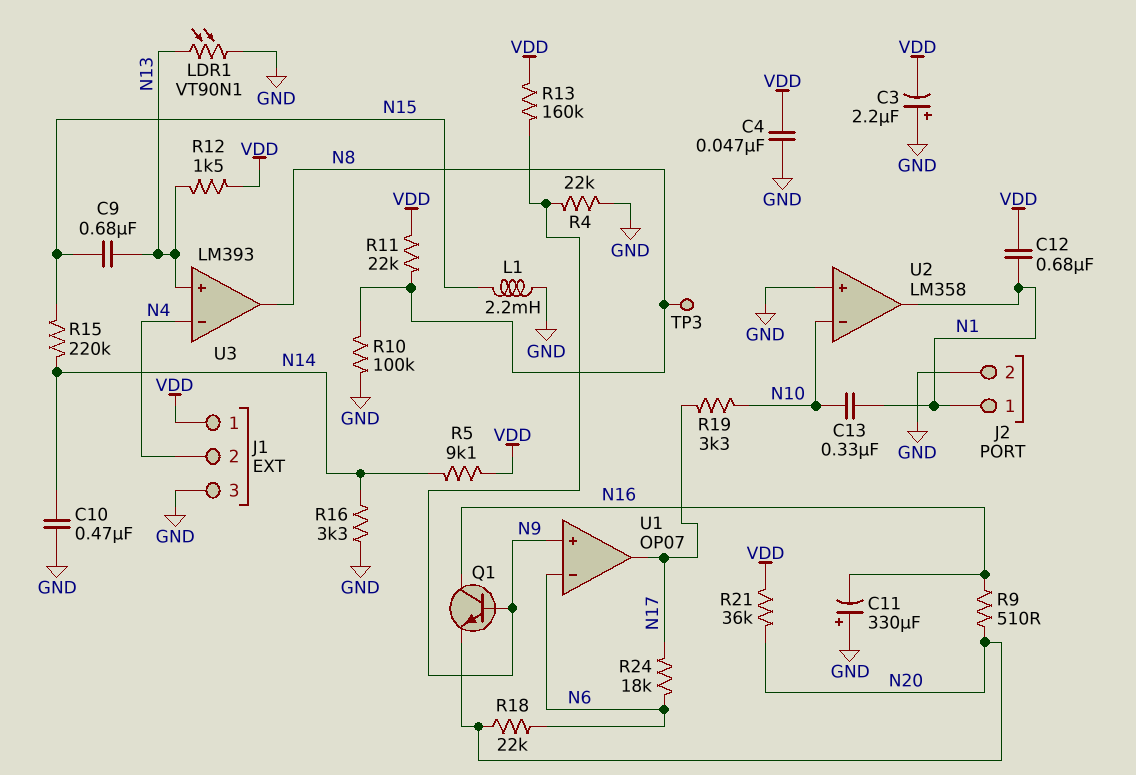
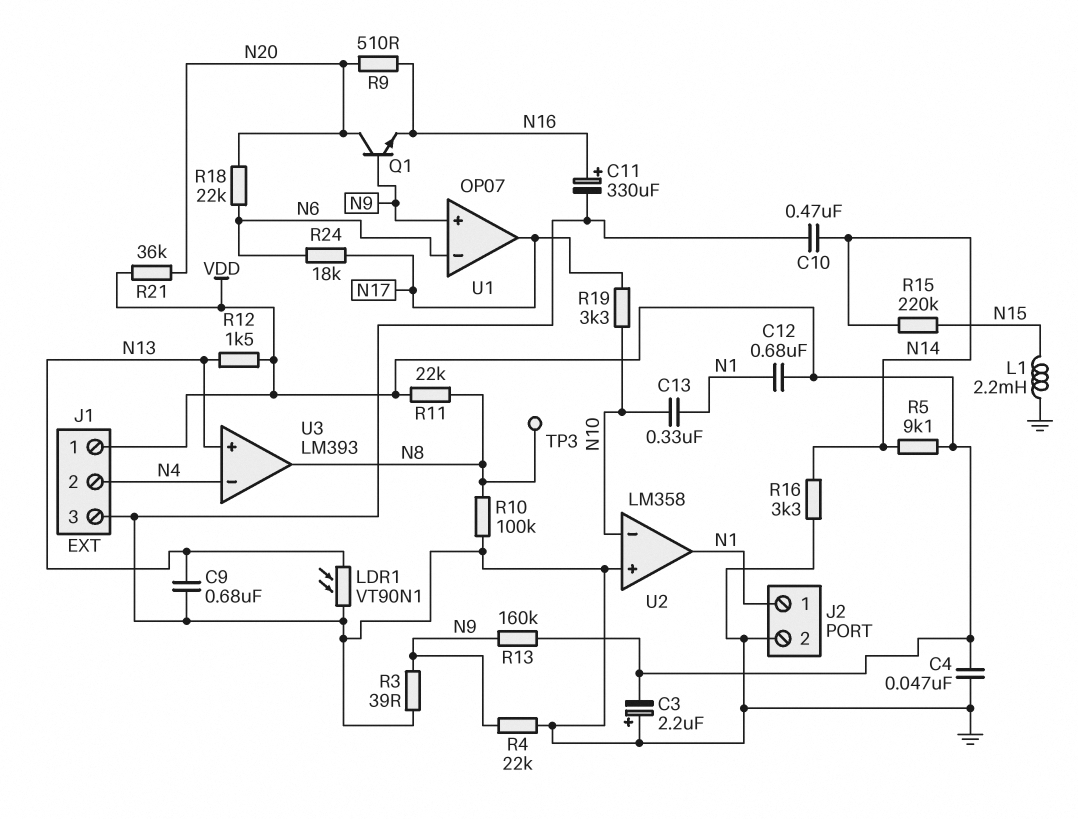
C9: 680nF (N13, N15) -> 680nF (GND, N13)
C11: 330uF (plus GND, minus N16) -> 330uF (plus N16, minus GND)
Q1: NPN (B N9, C N16, E N20) -> NPN (B N9, C N20, E N16)
R3: none -> 39 (GND, N9)

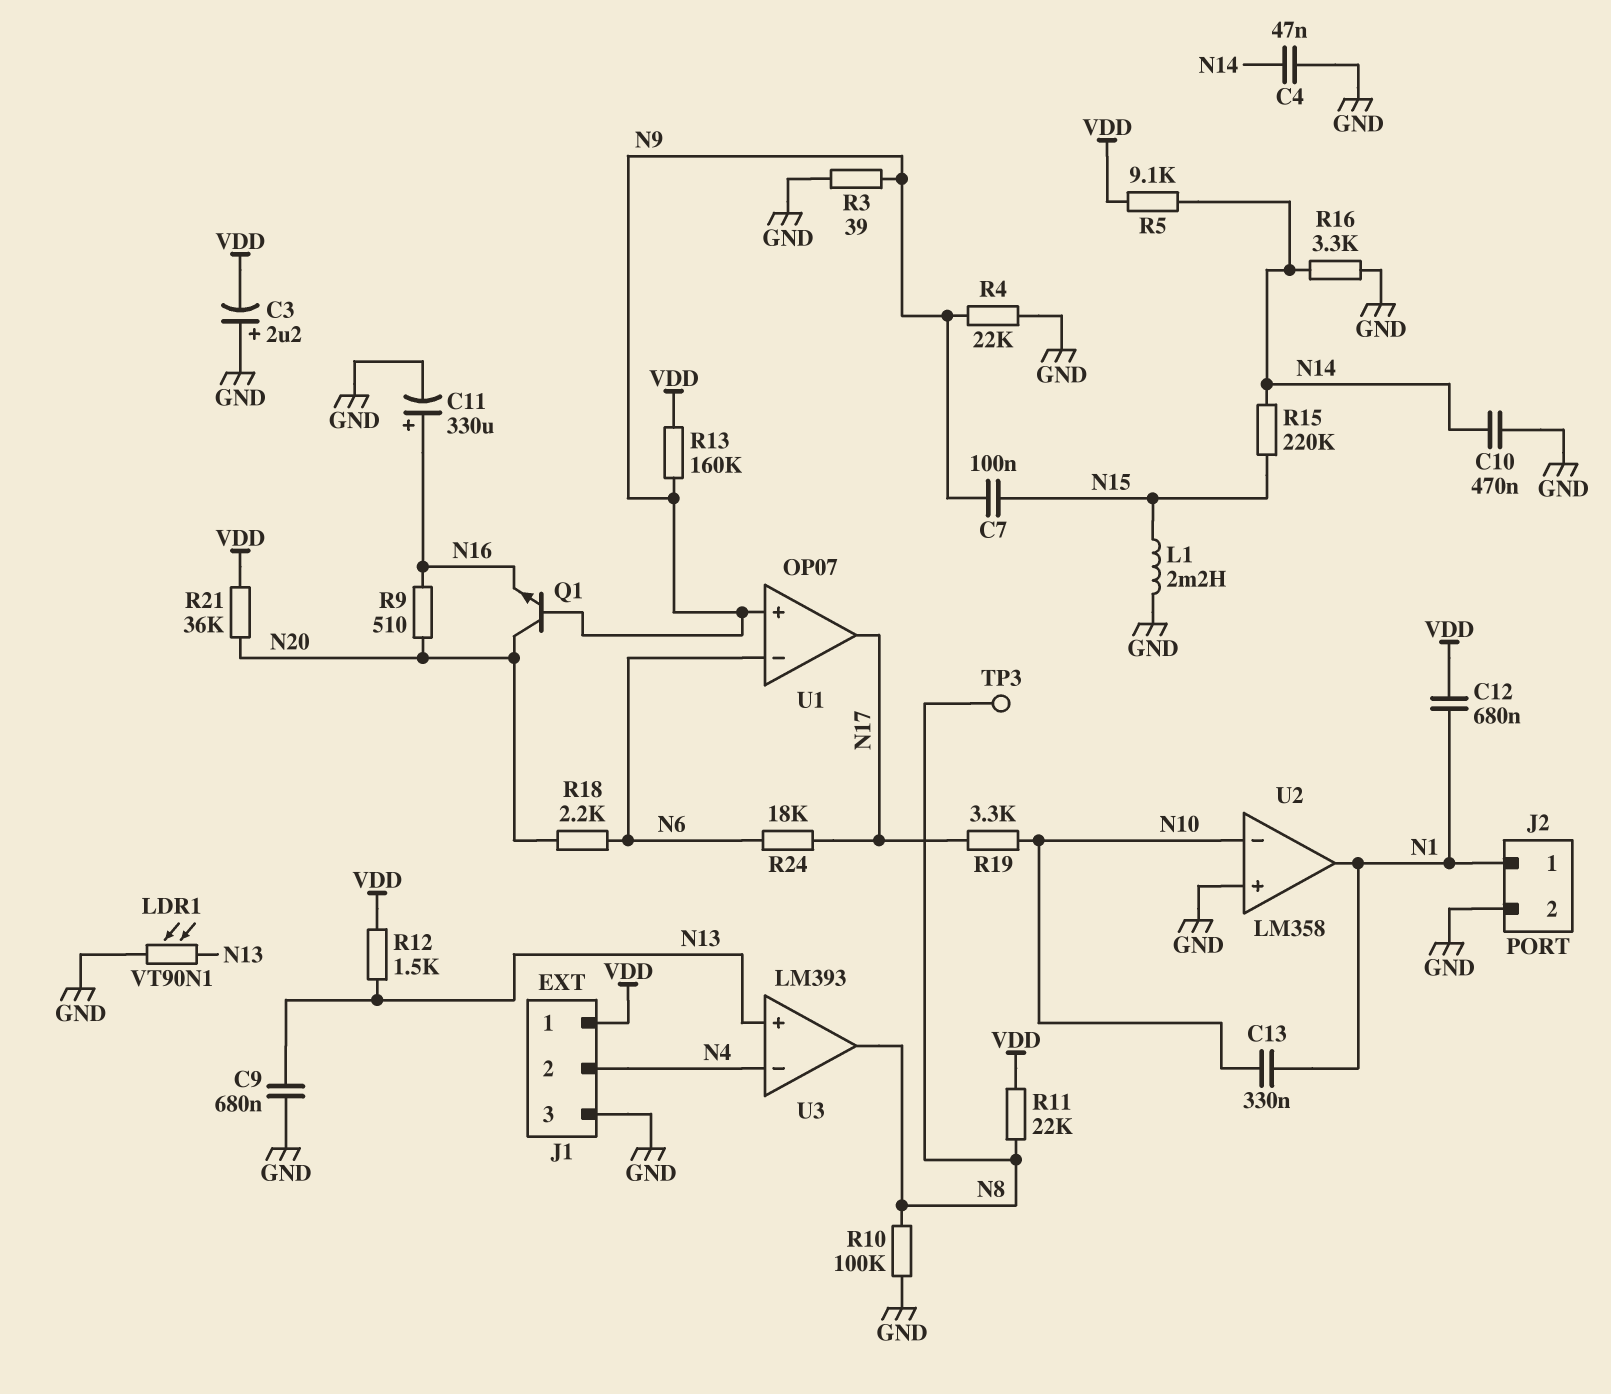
C4: 47nF (GND, VDD) -> 47nF (GND, N14)
C7: none -> 100nF (N9, N15)
R18: 22k (N6, N20) -> 2.2k (N6, N20)

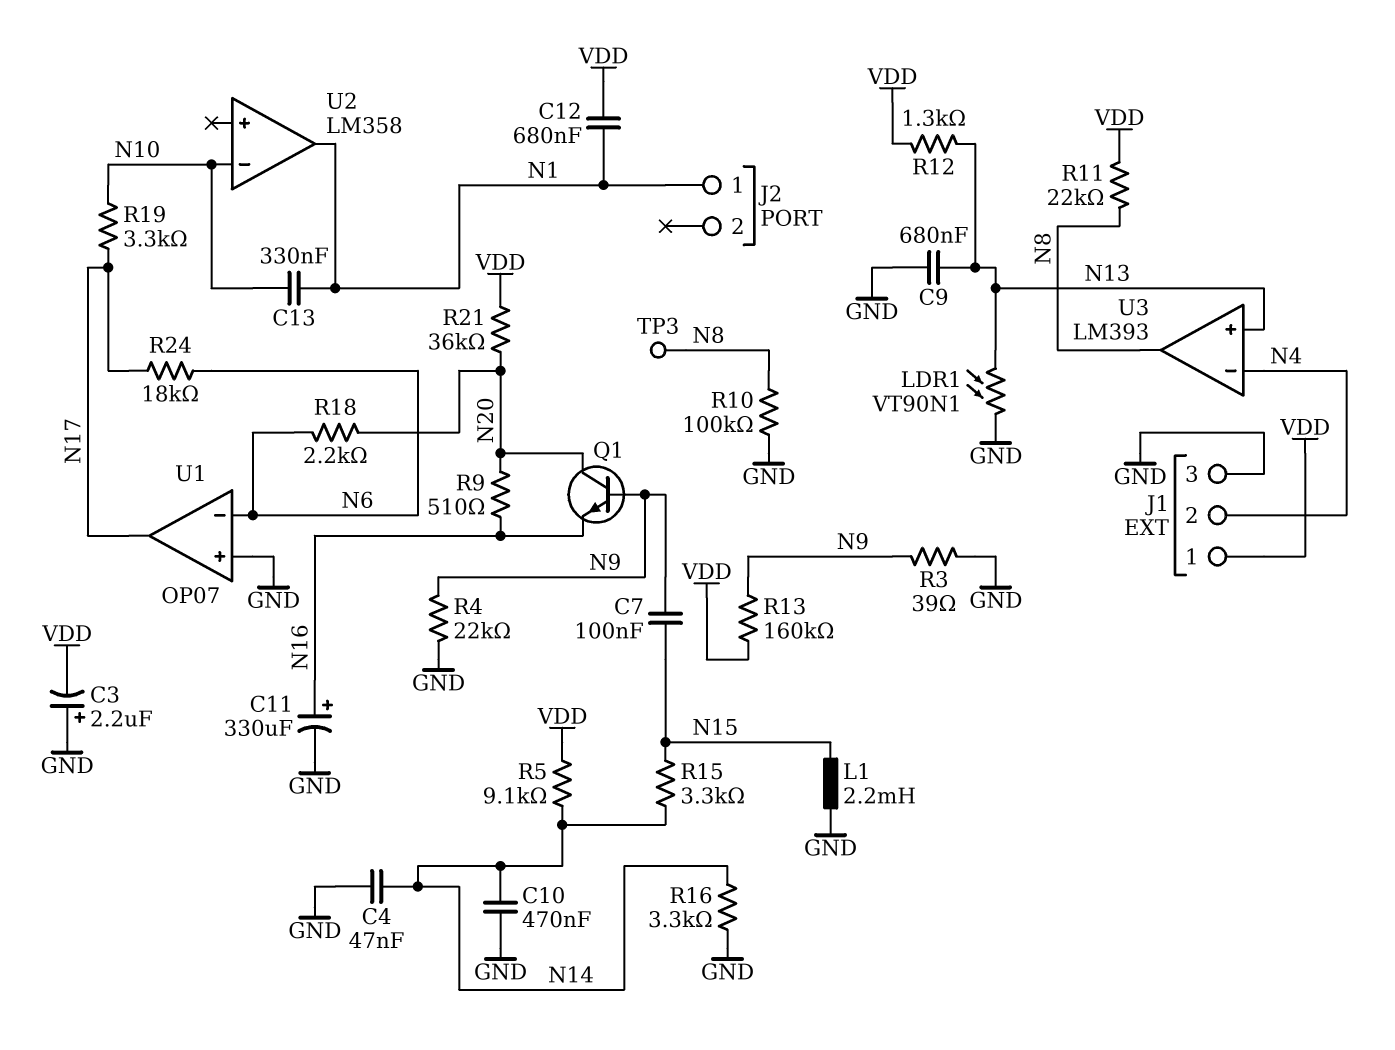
J2 pin 2: GND -> none
R12: 1.5k (N13, VDD) -> 1.3k (N13, VDD)
R15: 220k (N14, N15) -> 3.3k (N14, N15)
U1 pin in+: N9 -> GND
U2 pin in+: GND -> none

